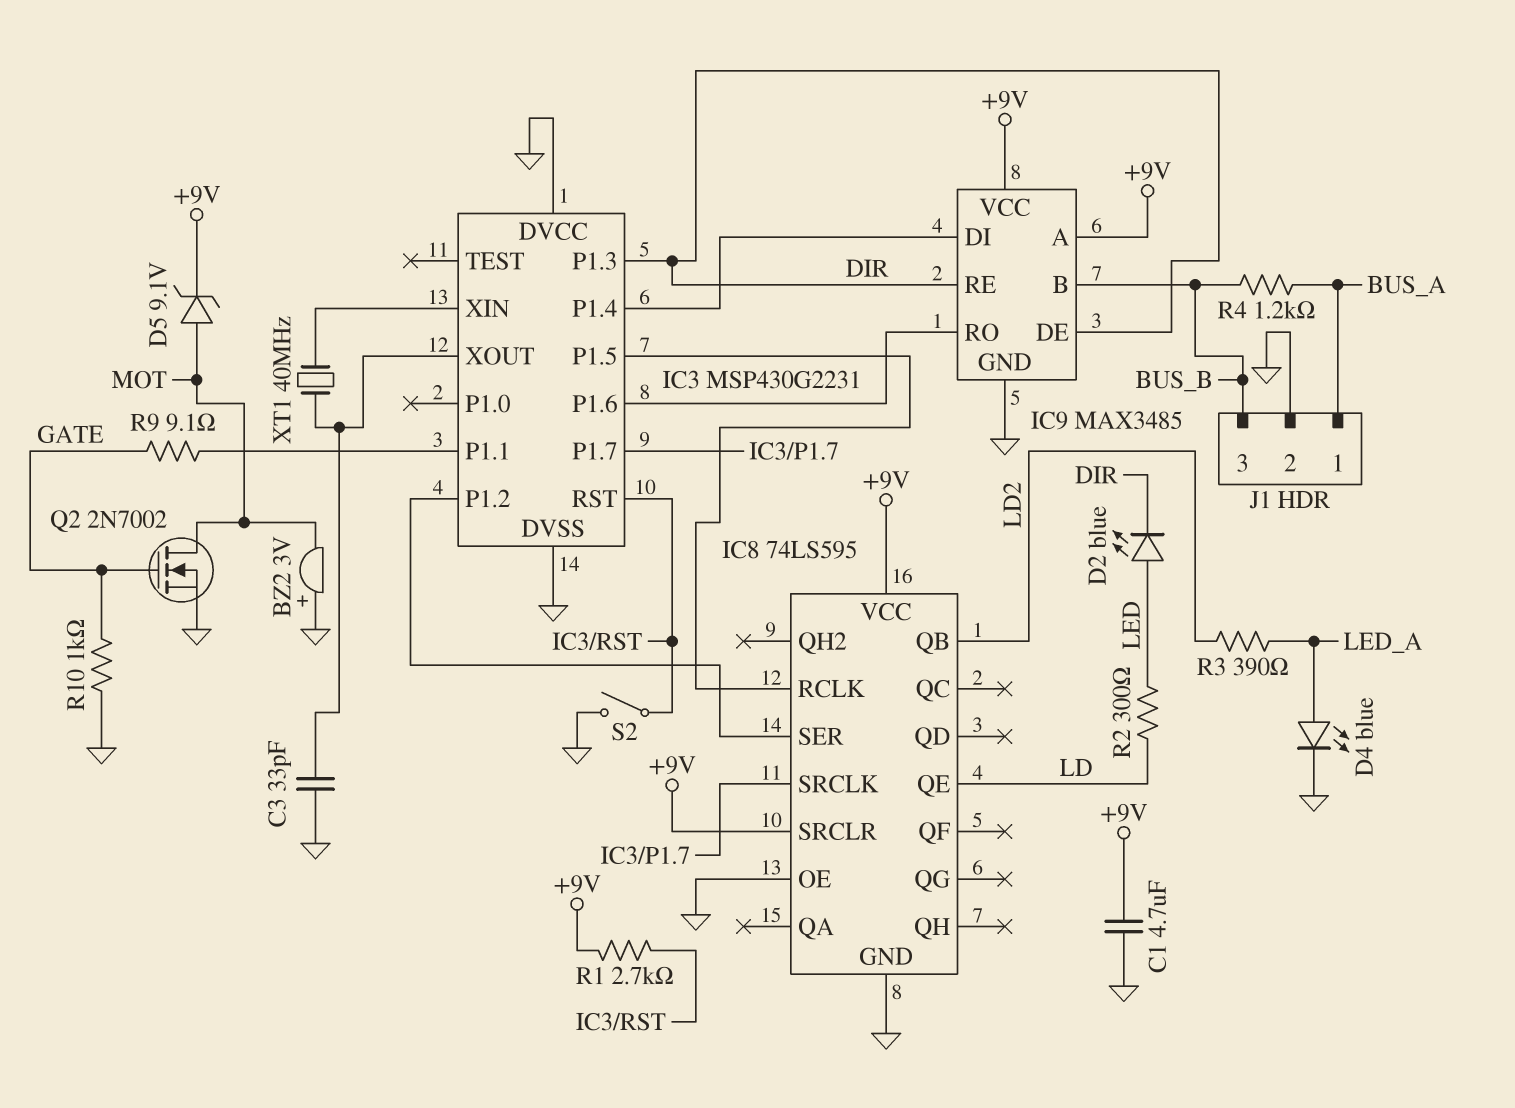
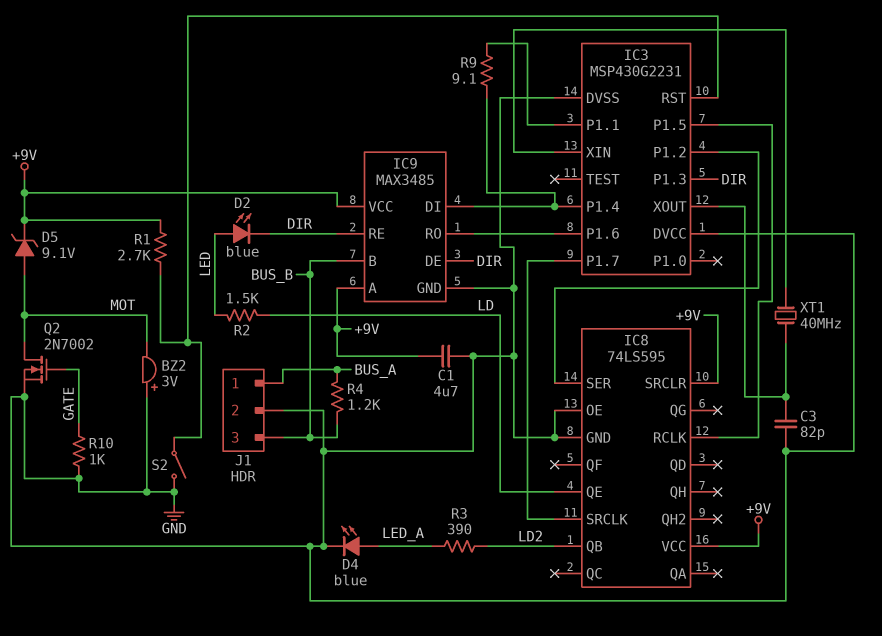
C3: 33pF (GND, IC3/XOUT) -> 82pF (GND, IC3/XOUT)
R2: 300 (LD, LED) -> 1.5k (LD, LED)
R9: 9.1 (GATE, IC3/P1.1) -> 9.1 (IC3/P1.1, IC3/P1.4)

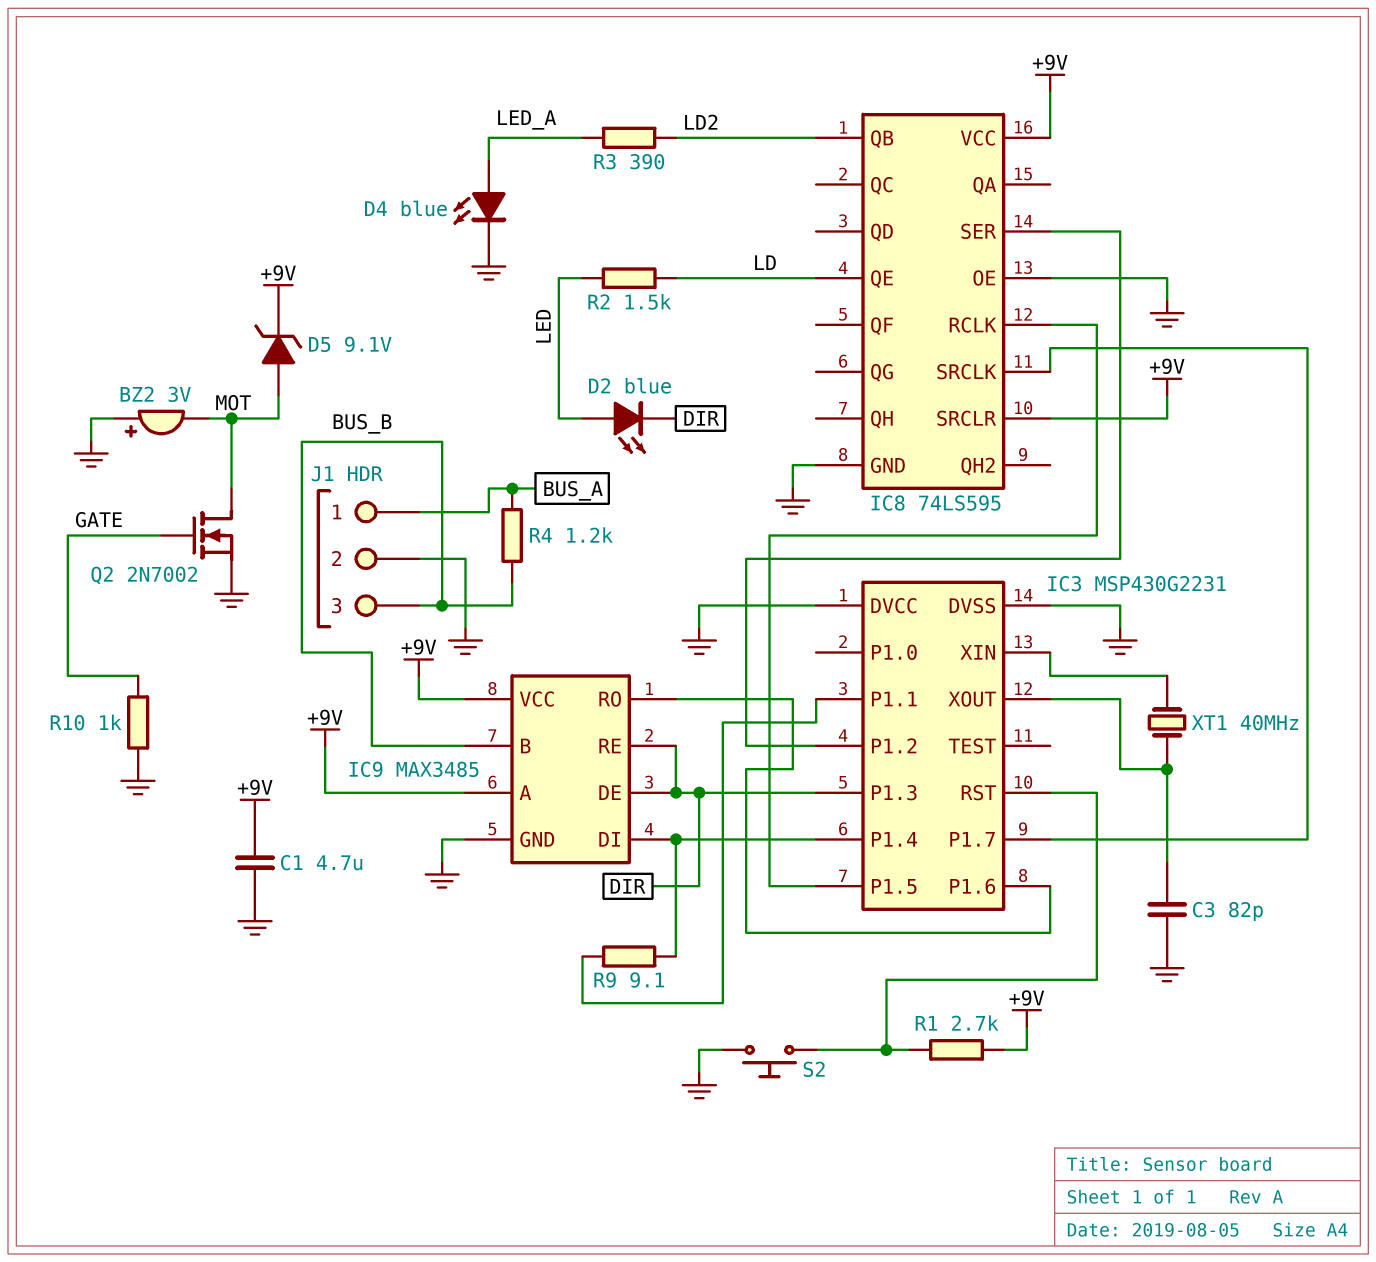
S2: switch (GND, IC3/RST) -> button (GND, IC3/RST)

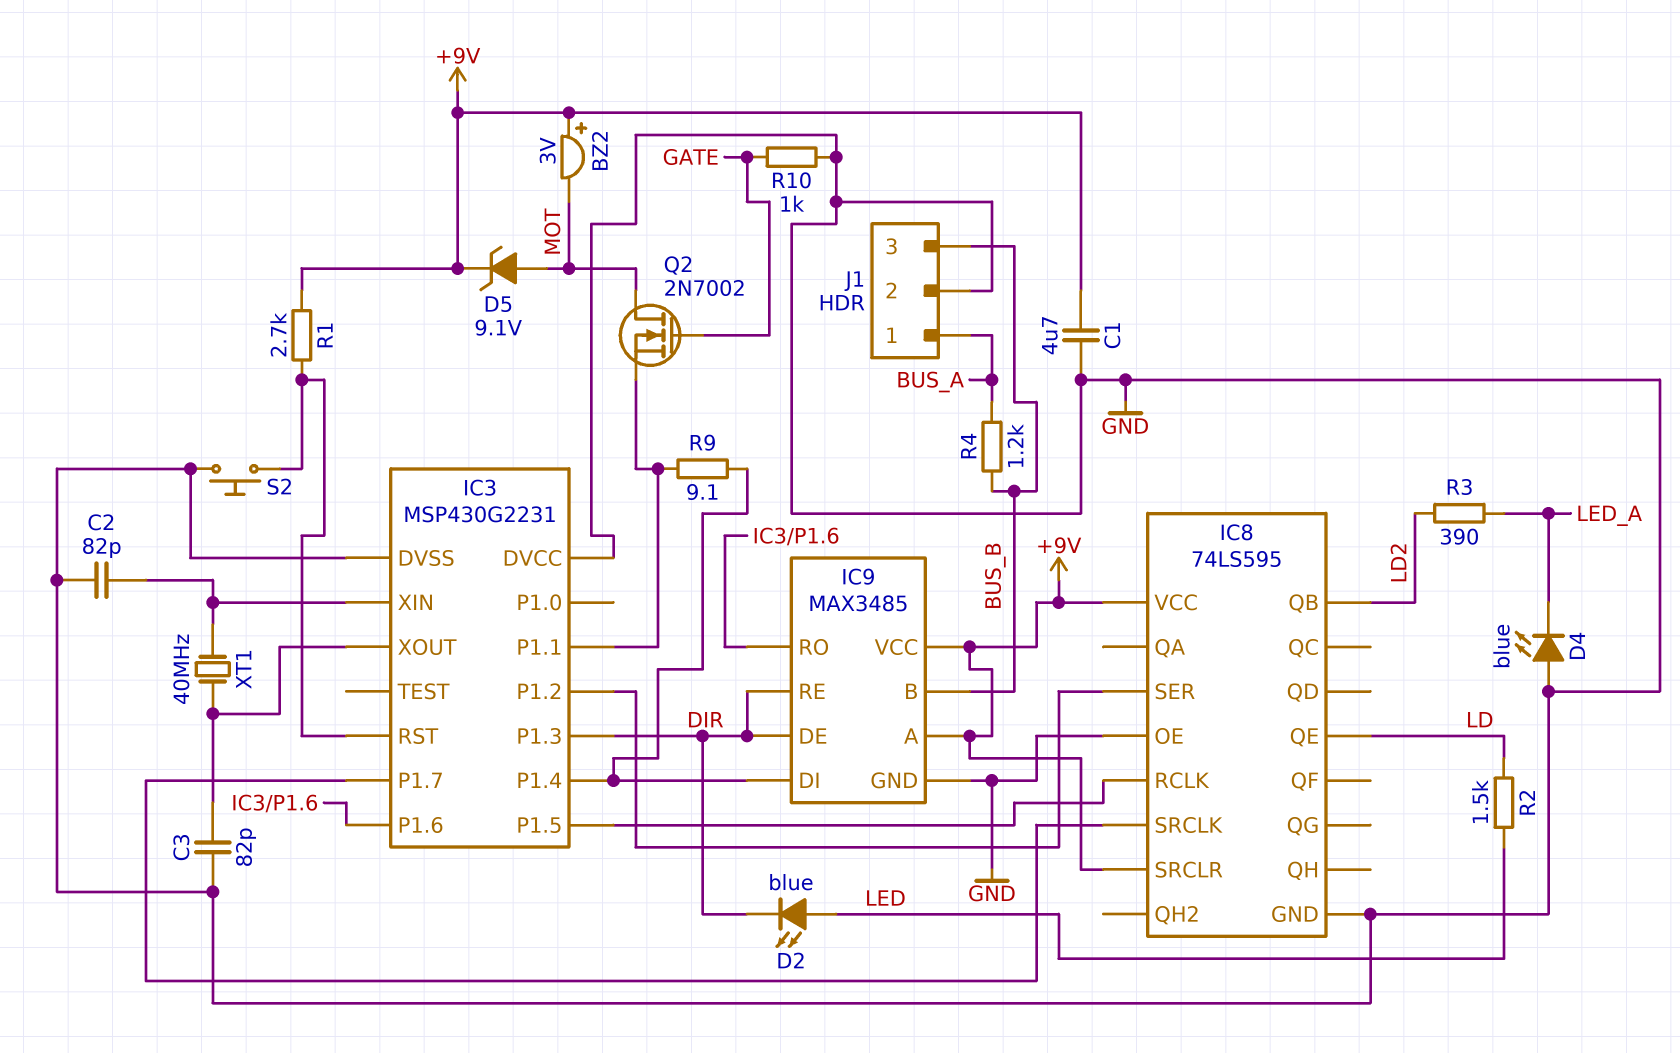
BZ2: buzzer 3V (plus GND, minus MOT) -> buzzer 3V (plus +9V, minus MOT)
C2: none -> 82pF (GND, IC3/XIN)
D4: LED blue (A LED_A, K GND) -> LED blue (A GND, K LED_A)
Q2: NMOS 2N7002 (G GATE, D MOT, S GND) -> NMOS 2N7002 (G GATE, D MOT, S IC3/P1.1)

